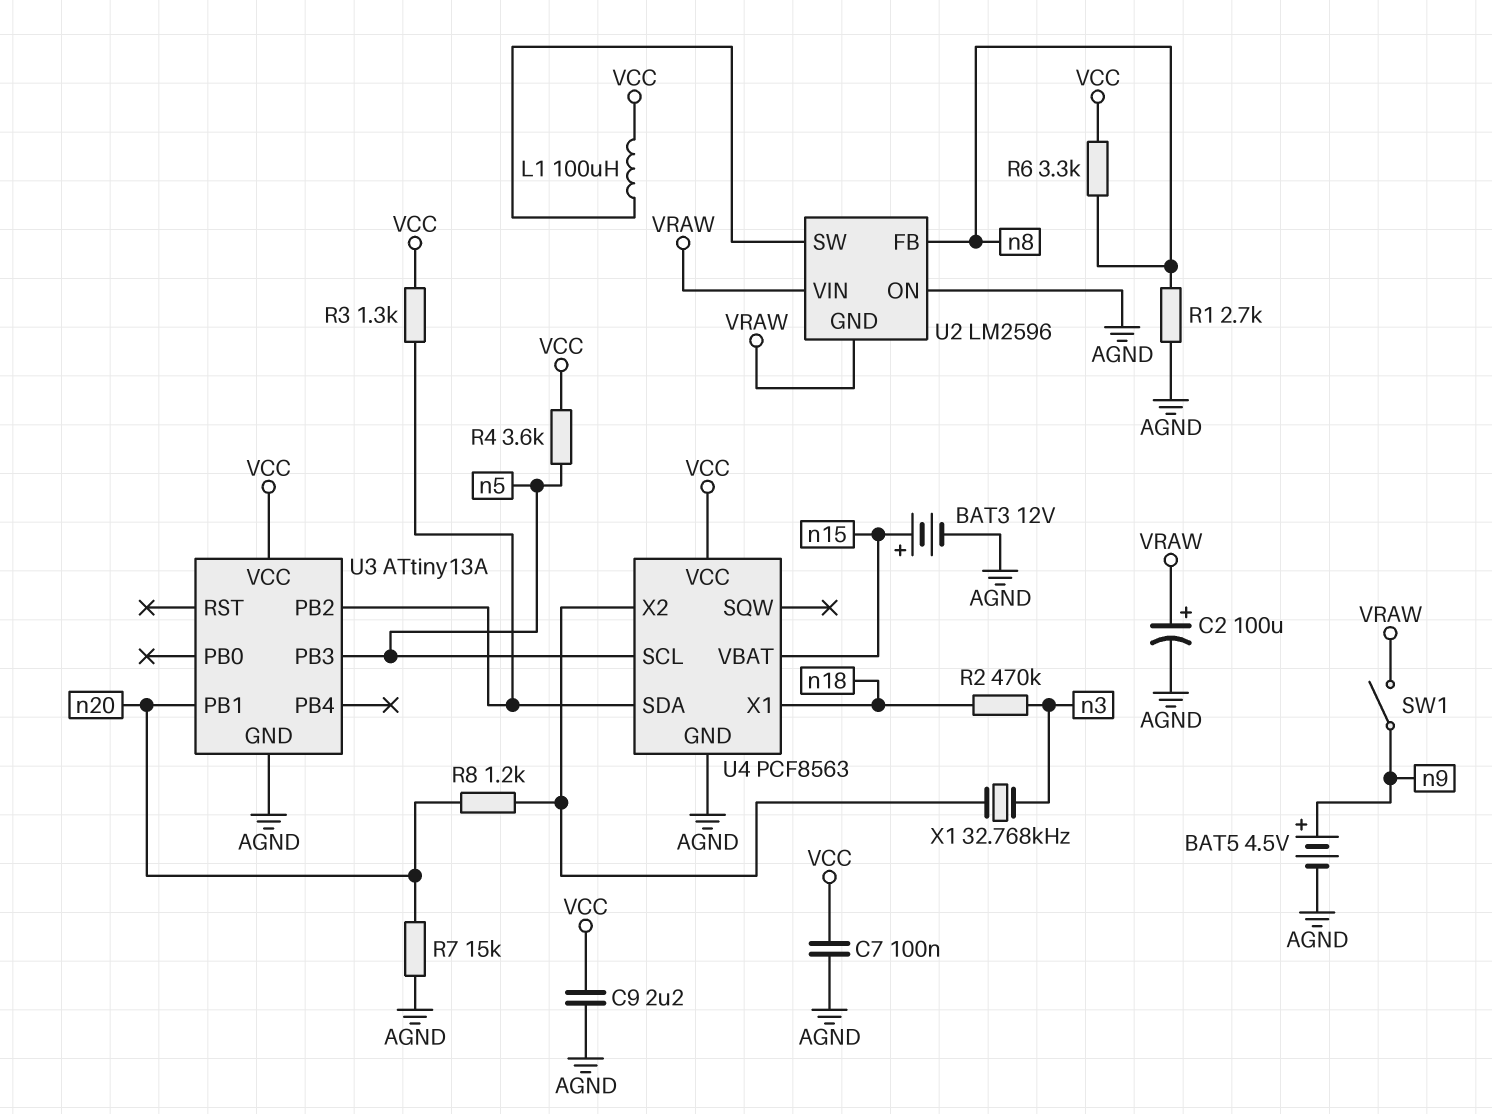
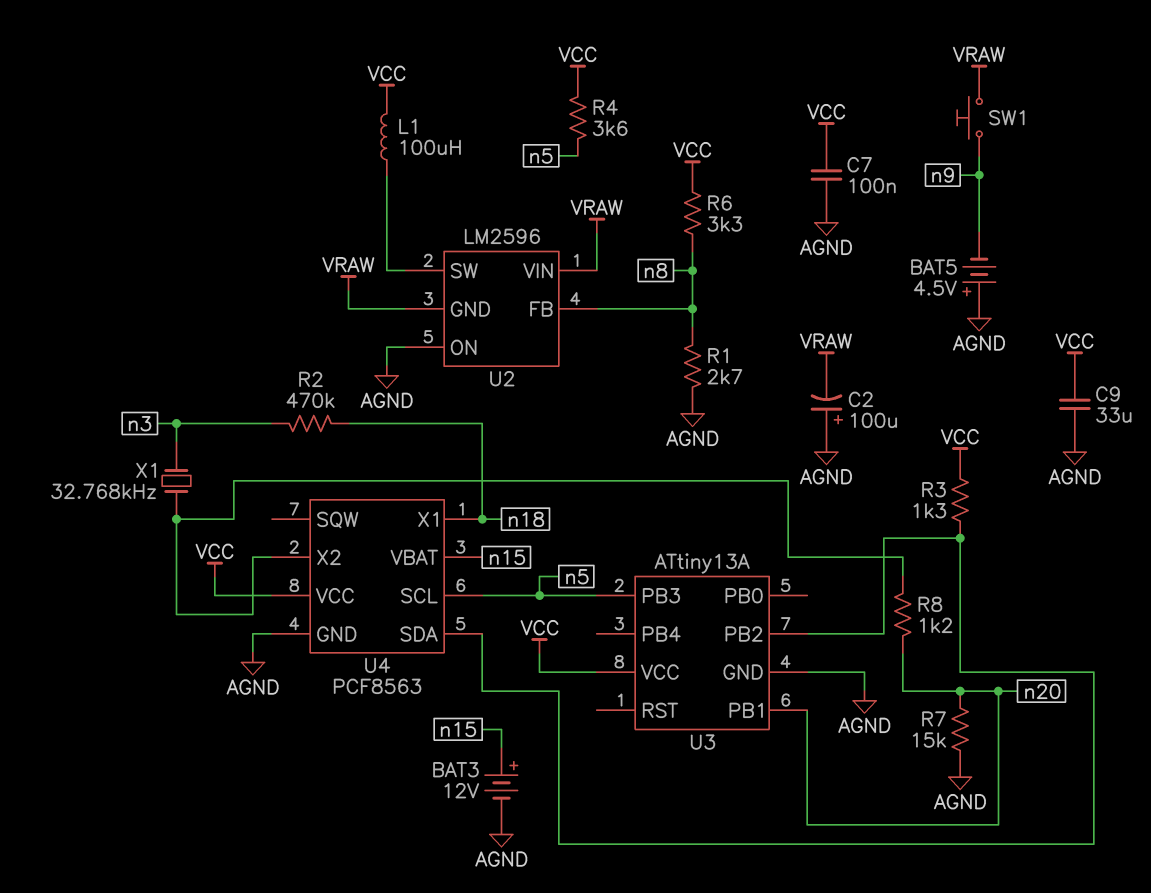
BAT5: 4.5V (plus n9, minus AGND) -> 4.5V (plus AGND, minus n9)
C2: 100uF (plus VRAW, minus AGND) -> 100uF (plus AGND, minus VRAW)
C9: 2.2uF (AGND, VCC) -> 33uF (AGND, VCC)
SW1: switch (VRAW, n9) -> button (VRAW, n9)

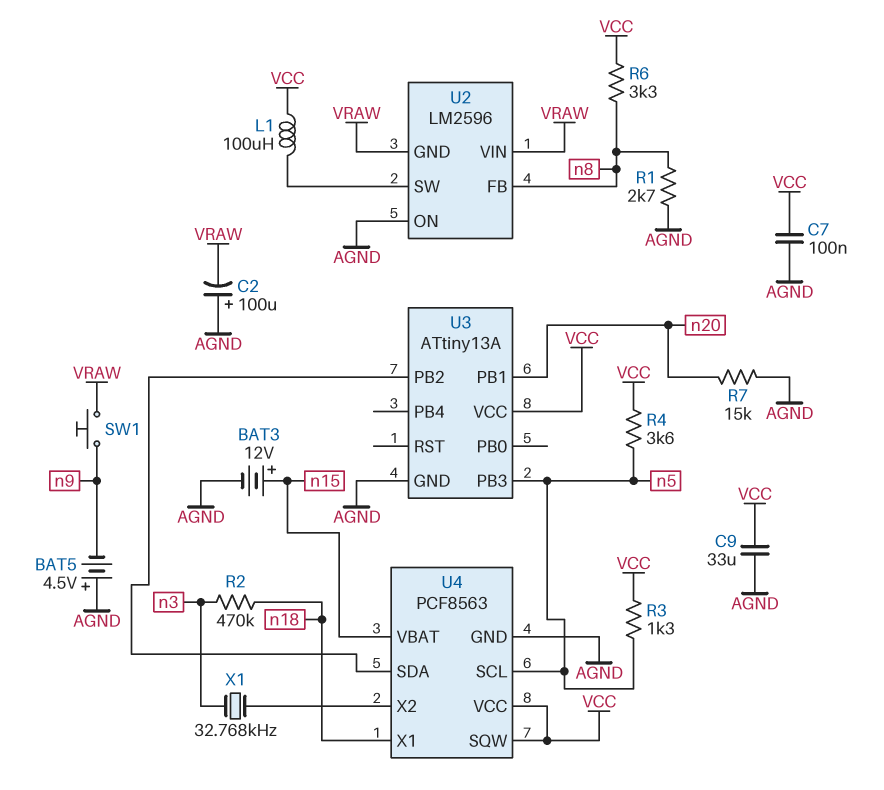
R3: 1.3k (U3/PB2, VCC) -> 1.3k (VCC, n5)
R8: 1.2k (U4/X2, n20) -> none
U4 pin SQW: none -> VCC

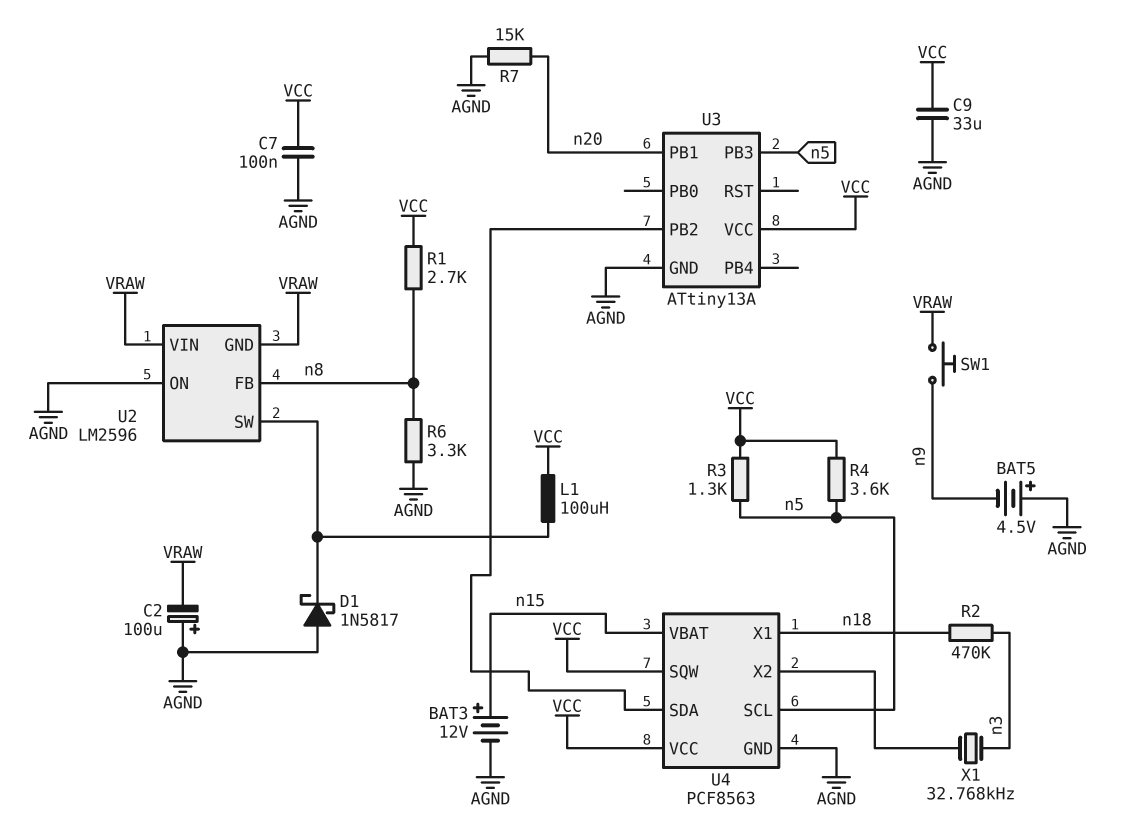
D1: none -> schottky 1N5817 (A AGND, K U2/SW)
R1: 2.7k (AGND, n8) -> 2.7k (VCC, n8)
R6: 3.3k (VCC, n8) -> 3.3k (AGND, n8)

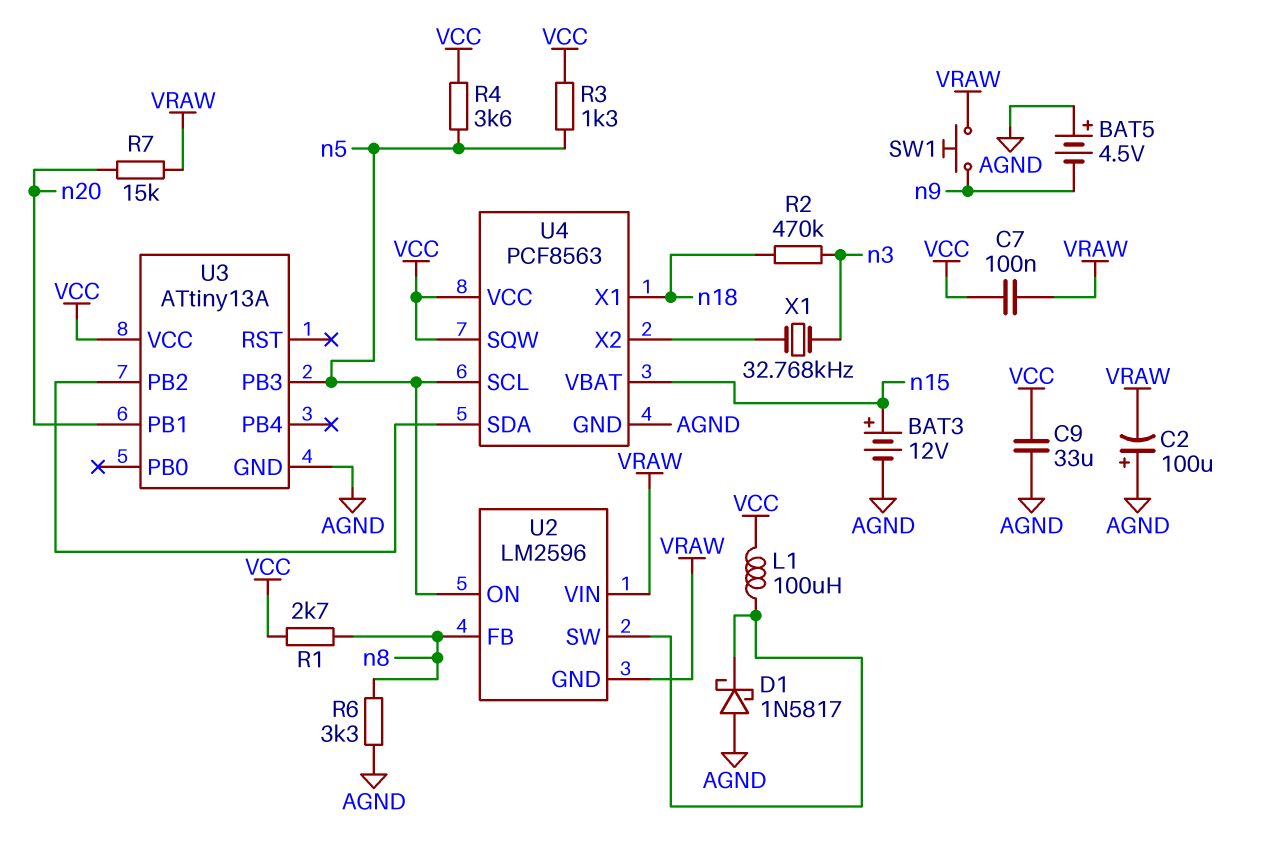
C7: 100nF (AGND, VCC) -> 100nF (VCC, VRAW)
R7: 15k (AGND, n20) -> 15k (VRAW, n20)
U2 pin ON: AGND -> n5

